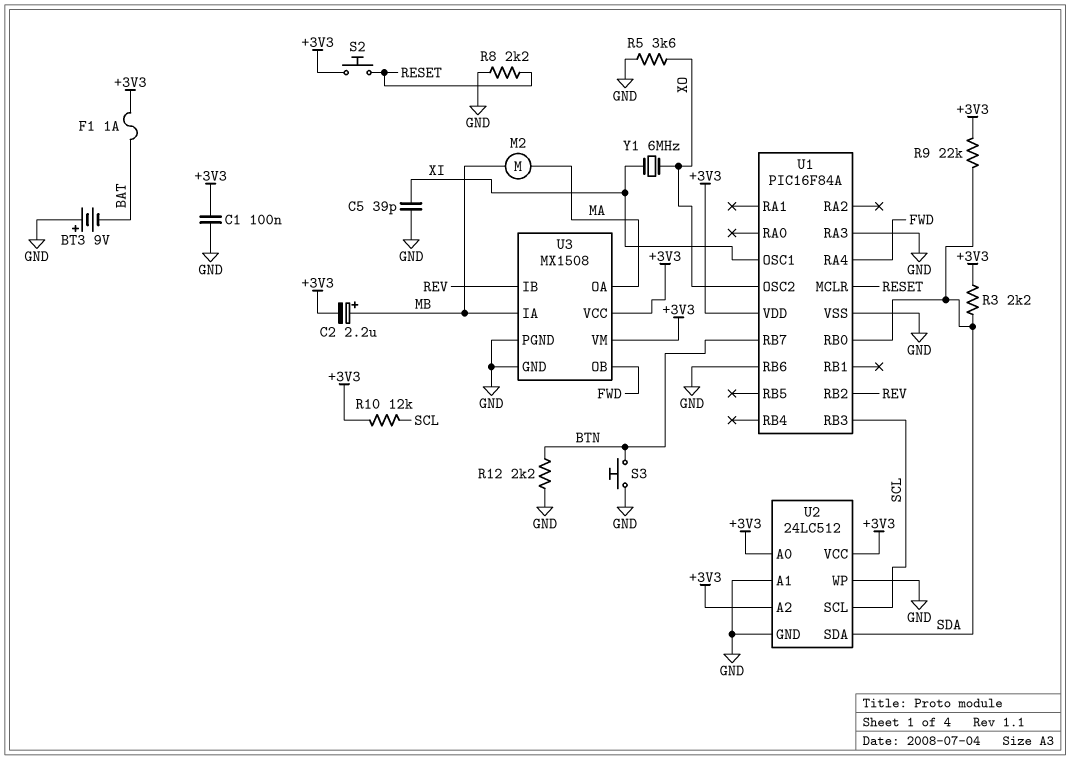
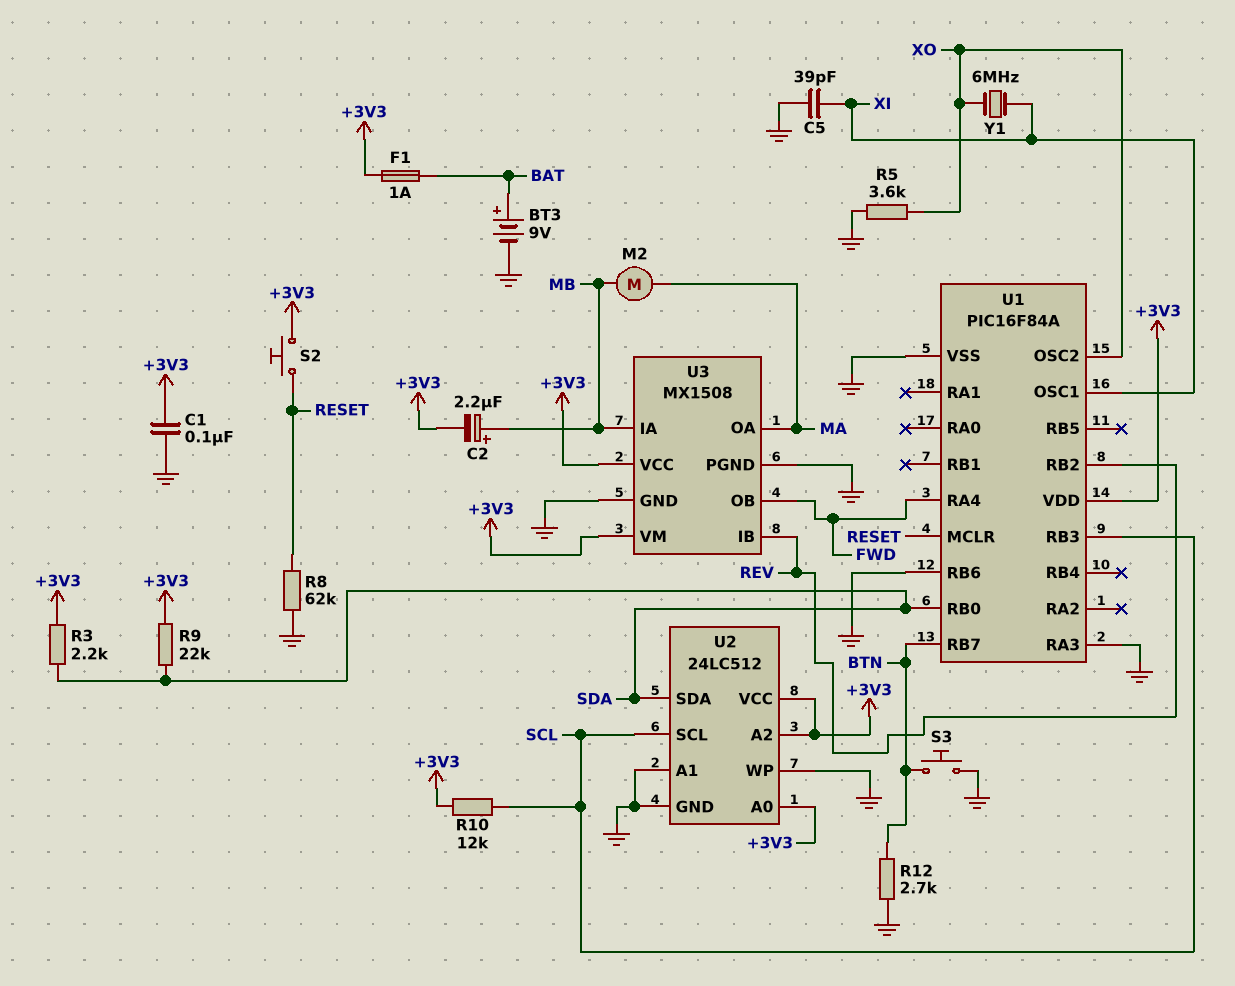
BT3: 9V (plus GND, minus BAT) -> 9V (plus BAT, minus GND)
R8: 2.2k (GND, RESET) -> 62k (GND, RESET)
R12: 2.2k (BTN, GND) -> 2.7k (BTN, GND)

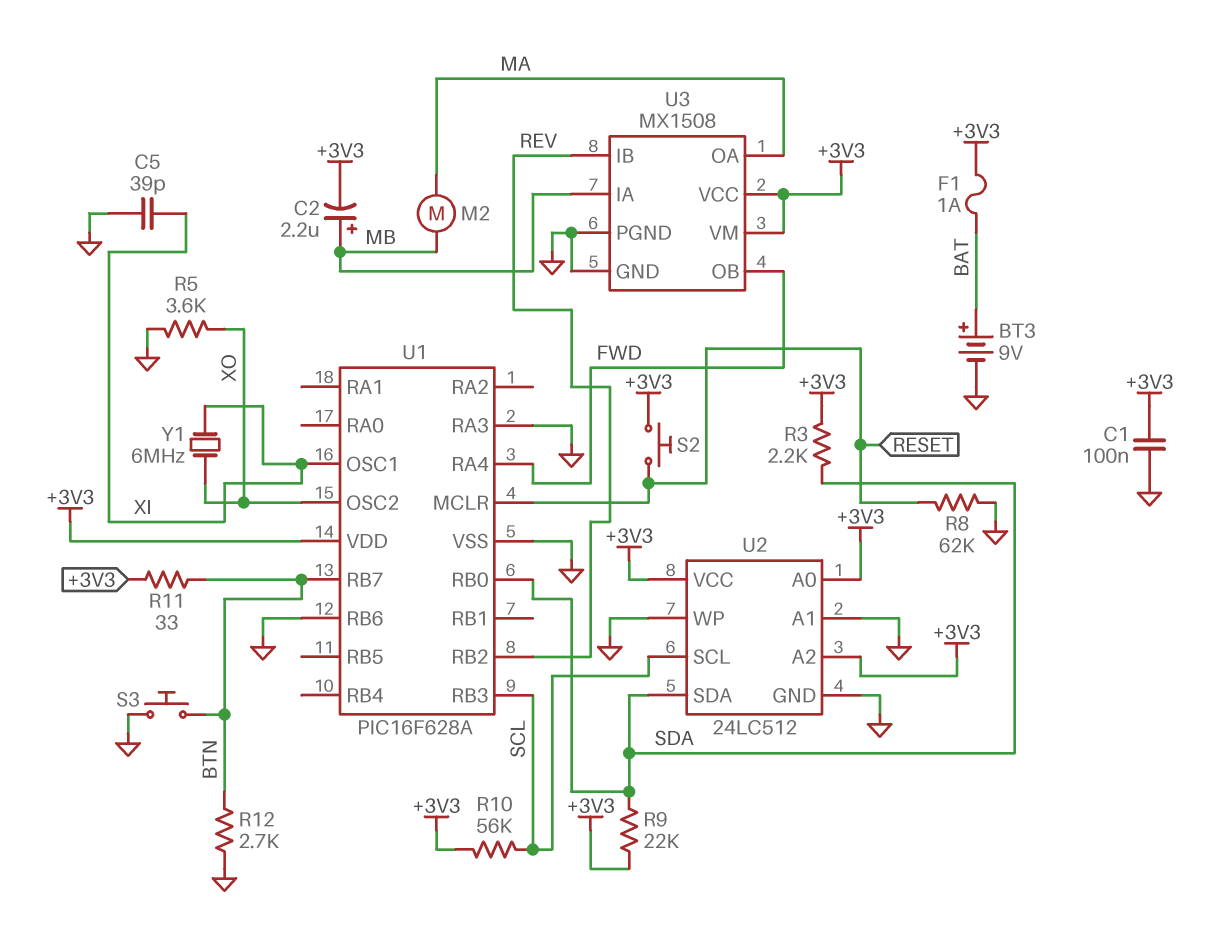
R10: 12k (+3V3, SCL) -> 56k (+3V3, SCL)
R11: none -> 33 (+3V3, BTN)
U1: PIC16F84A -> PIC16F628A

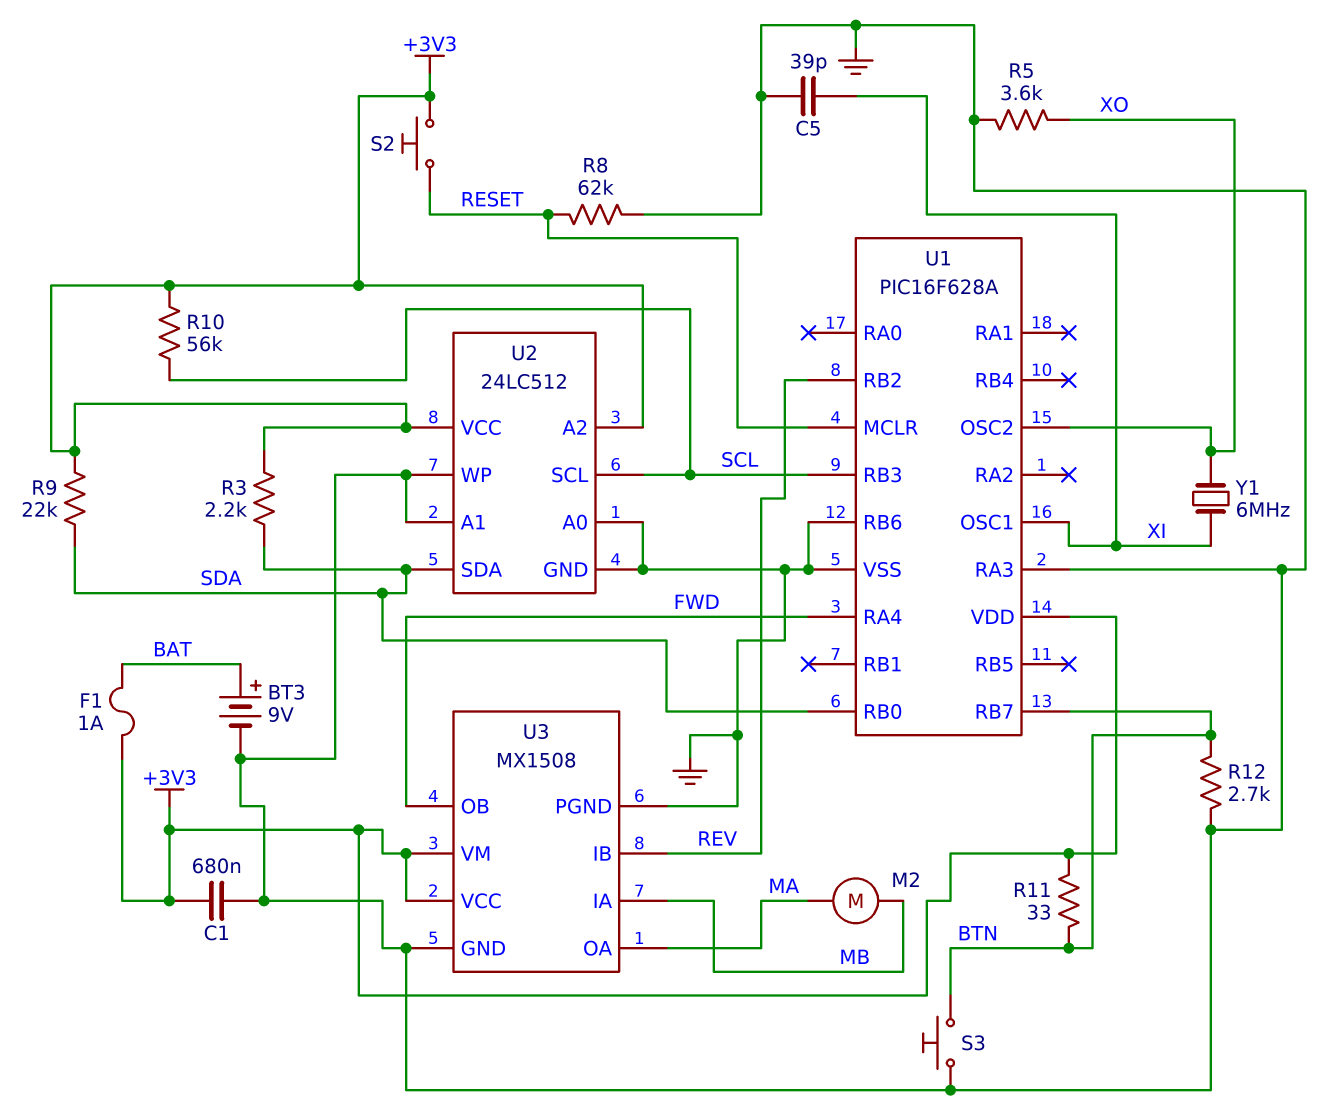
C1: 100nF (+3V3, GND) -> 680nF (+3V3, GND)
C2: 2.2uF (plus MB, minus +3V3) -> none
U2 pin A0: +3V3 -> GND

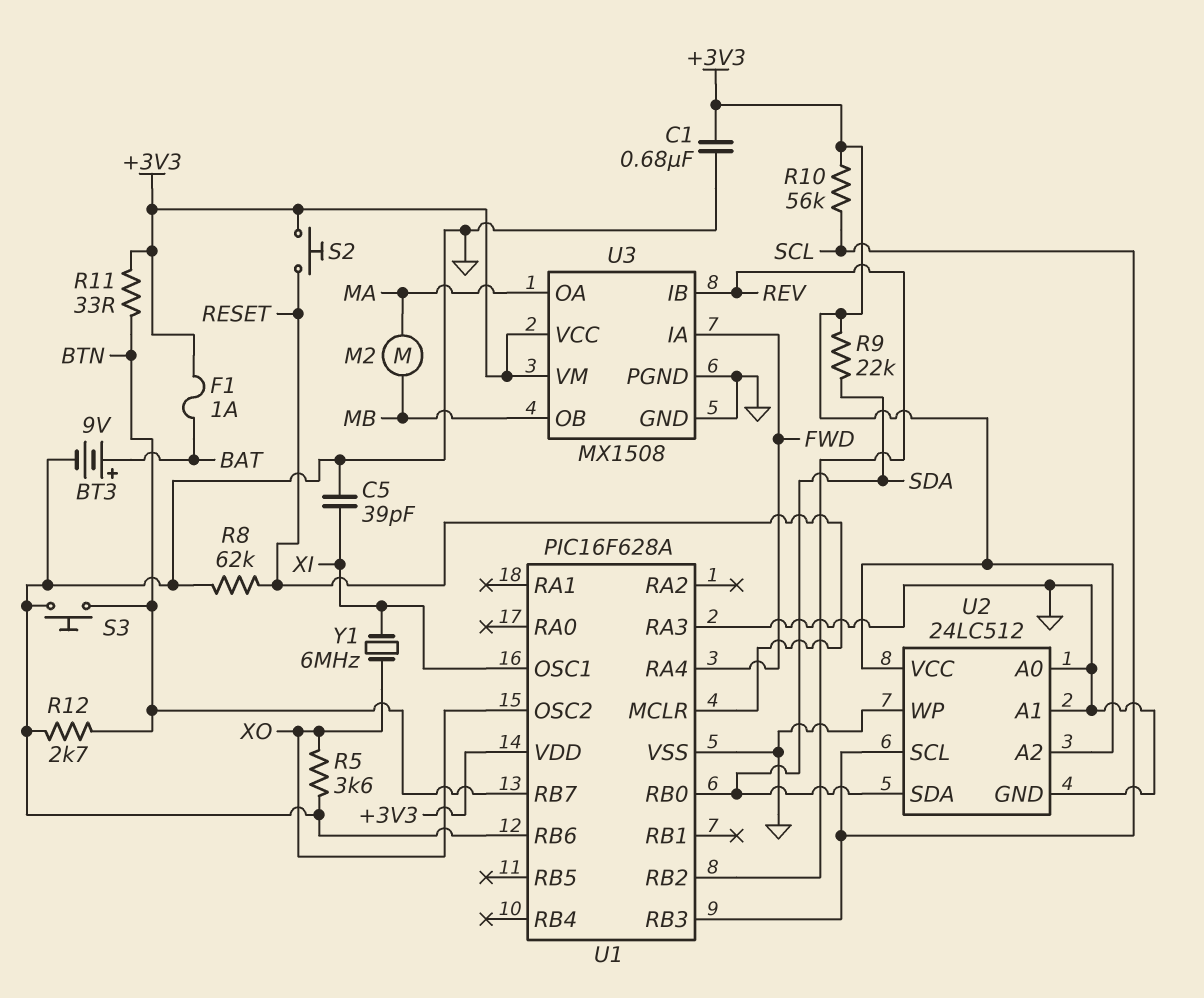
R3: 2.2k (+3V3, SDA) -> none
U3 pin IA: MB -> FWD
U3 pin OB: FWD -> MB

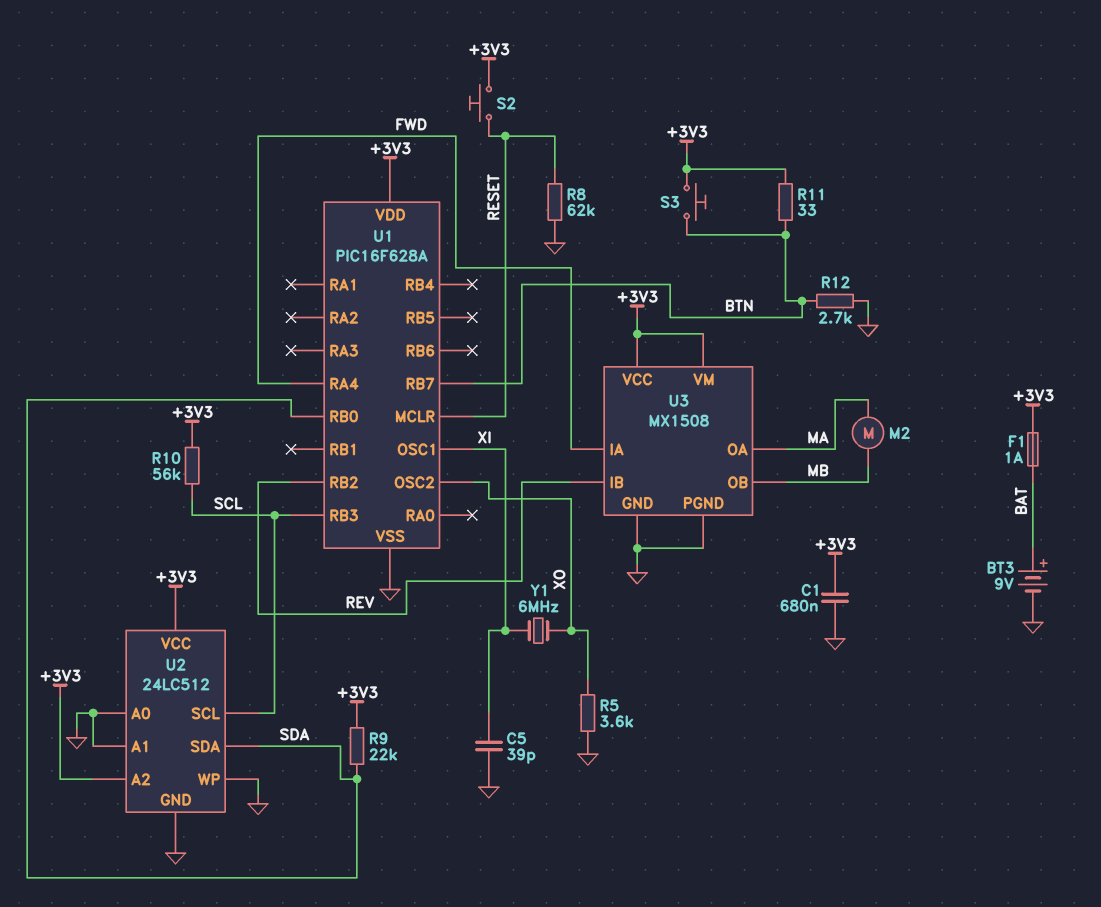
S3: button (BTN, GND) -> button (+3V3, BTN)
U1 pin RA3: GND -> none
U1 pin RB6: GND -> none

